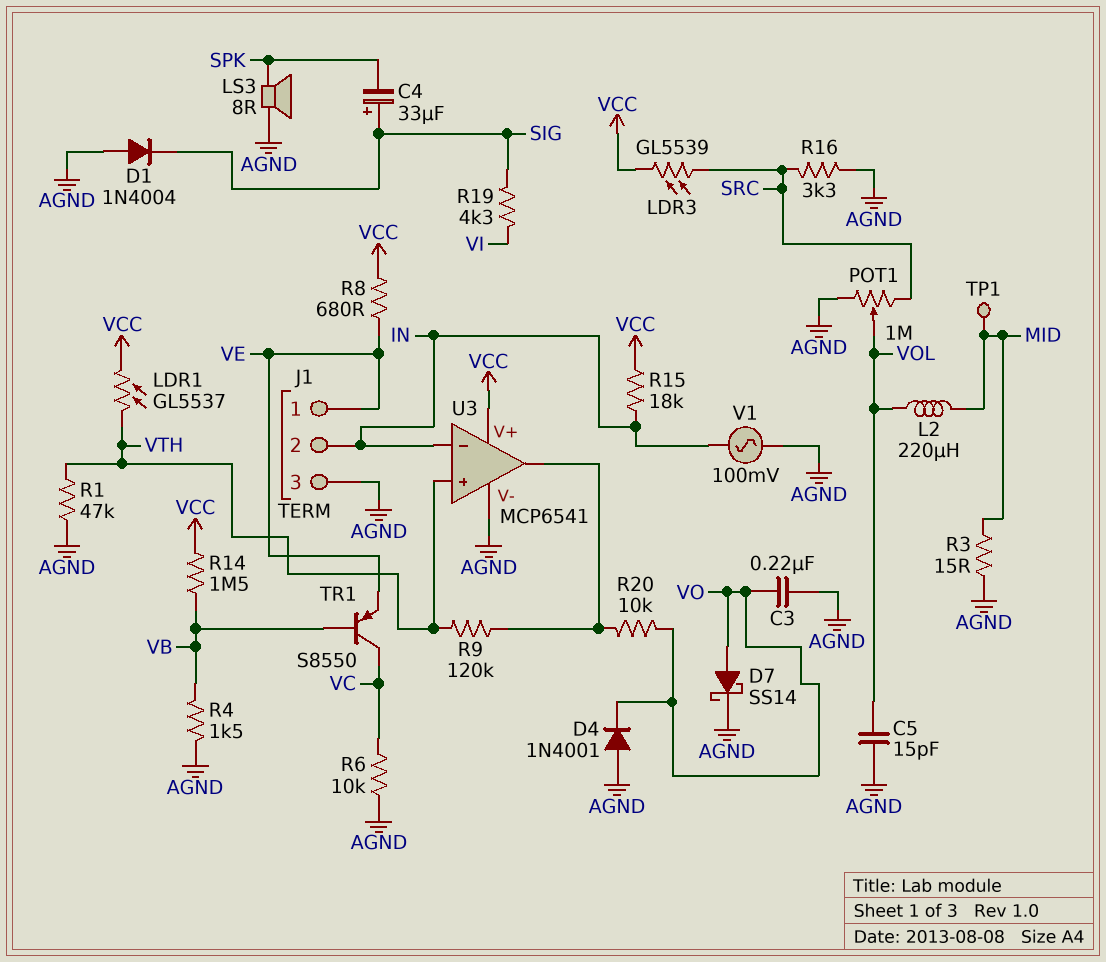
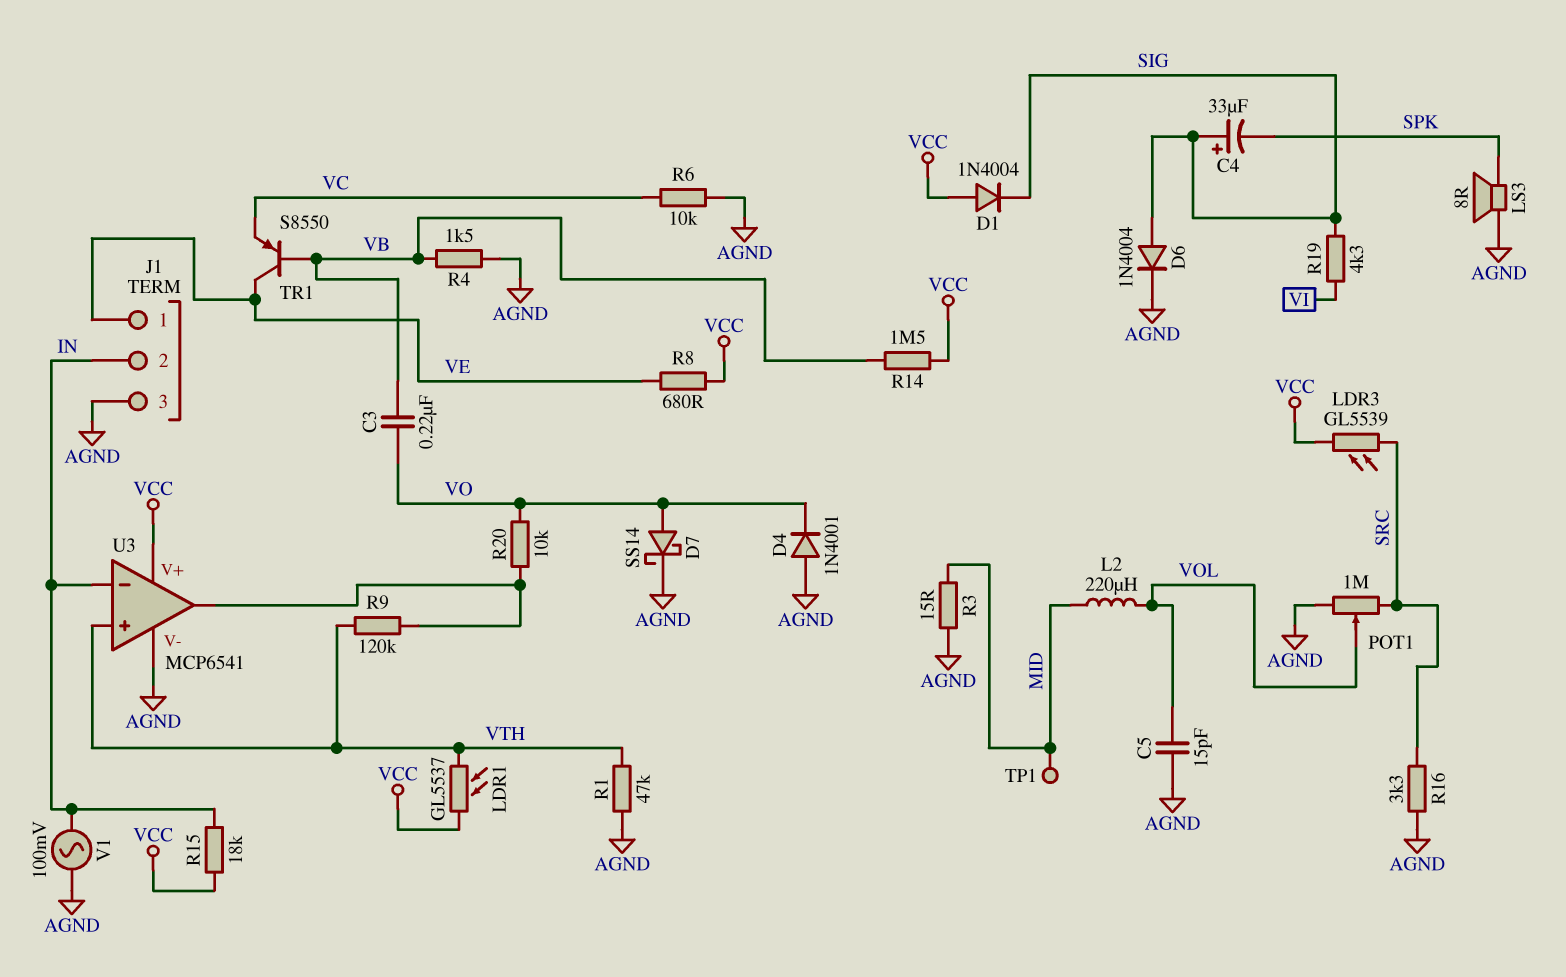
C3: 220nF (AGND, VO) -> 220nF (VB, VO)
D1: diode 1N4004 (A AGND, K SIG) -> diode 1N4004 (A VCC, K SIG)
D6: none -> diode 1N4004 (A SIG, K AGND)
TR1: PNP S8550 (B VB, C VC, E VE) -> PNP S8550 (B VB, C VE, E VC)

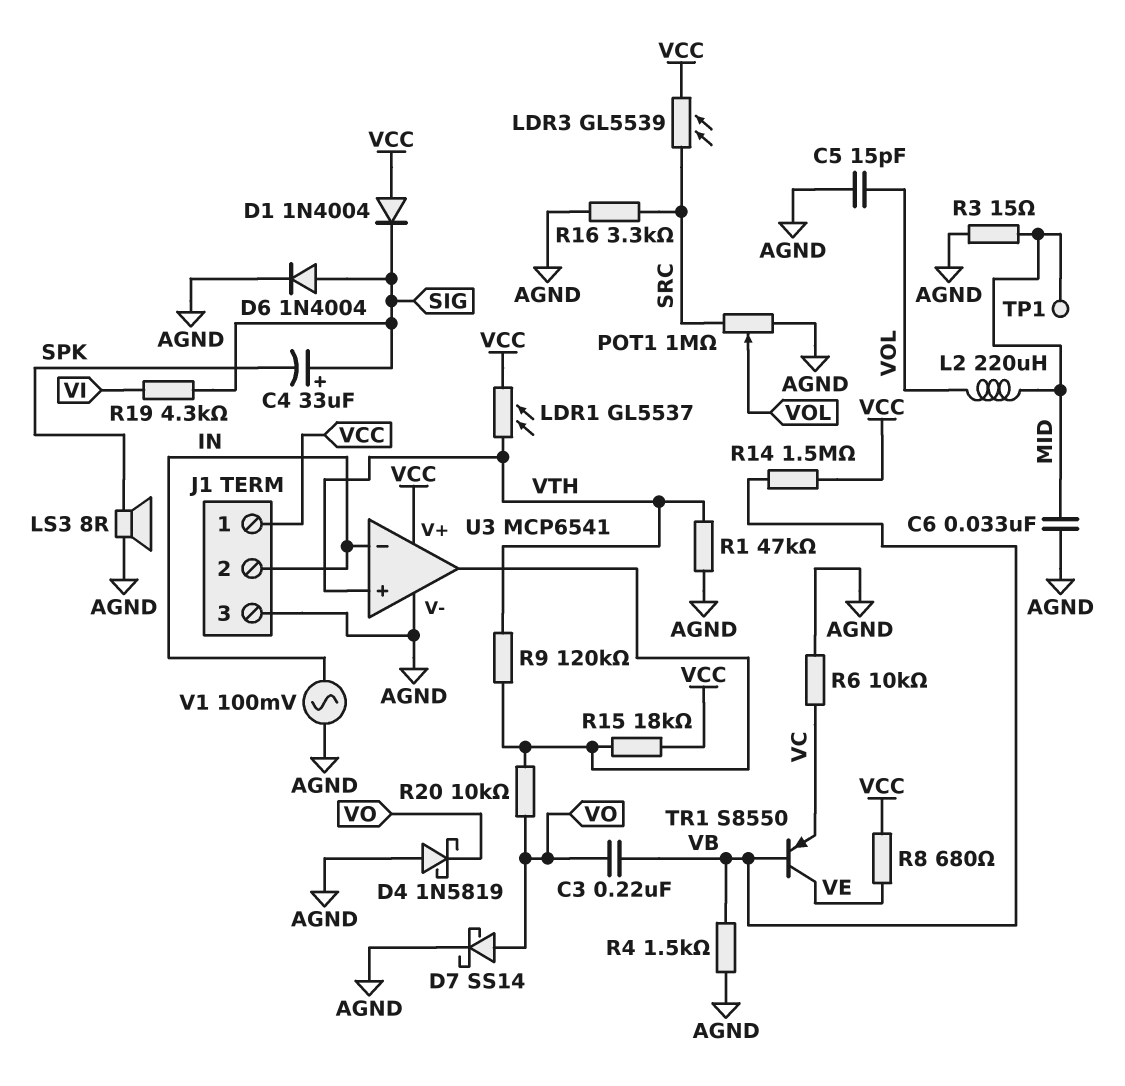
C6: none -> 33nF (AGND, MID)
D4: diode 1N4001 (A AGND, K VO) -> schottky 1N5819 (A AGND, K VO)
J1 pin 1: VE -> VCC
R15: 18k (IN, VCC) -> 18k (U3/out, VCC)

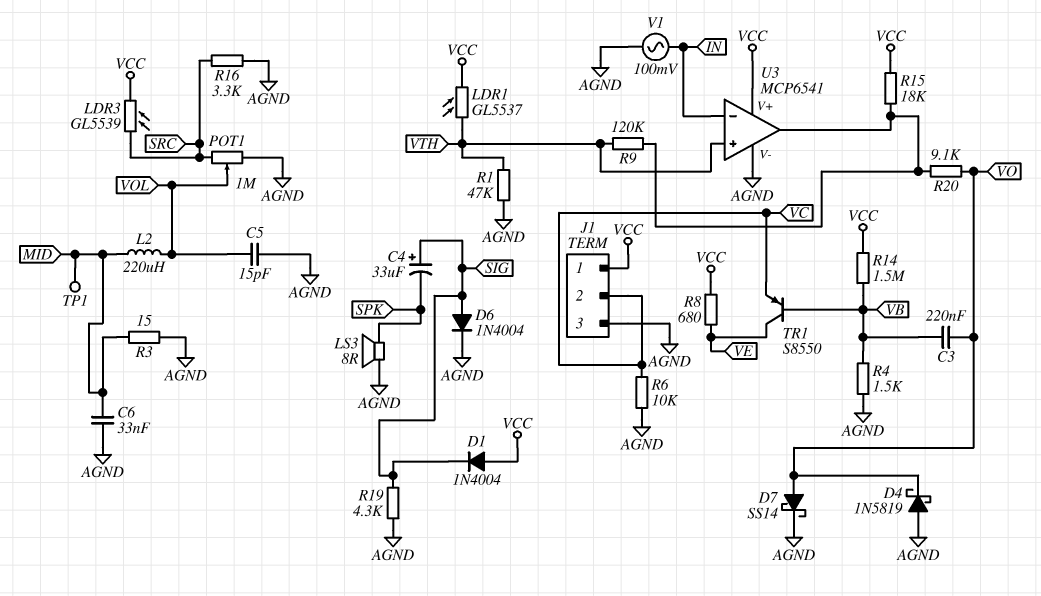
J1 pin 2: IN -> VC
R19: 4.3k (SIG, VI) -> 4.3k (AGND, SIG)
R20: 10k (U3/out, VO) -> 9.1k (U3/out, VO)

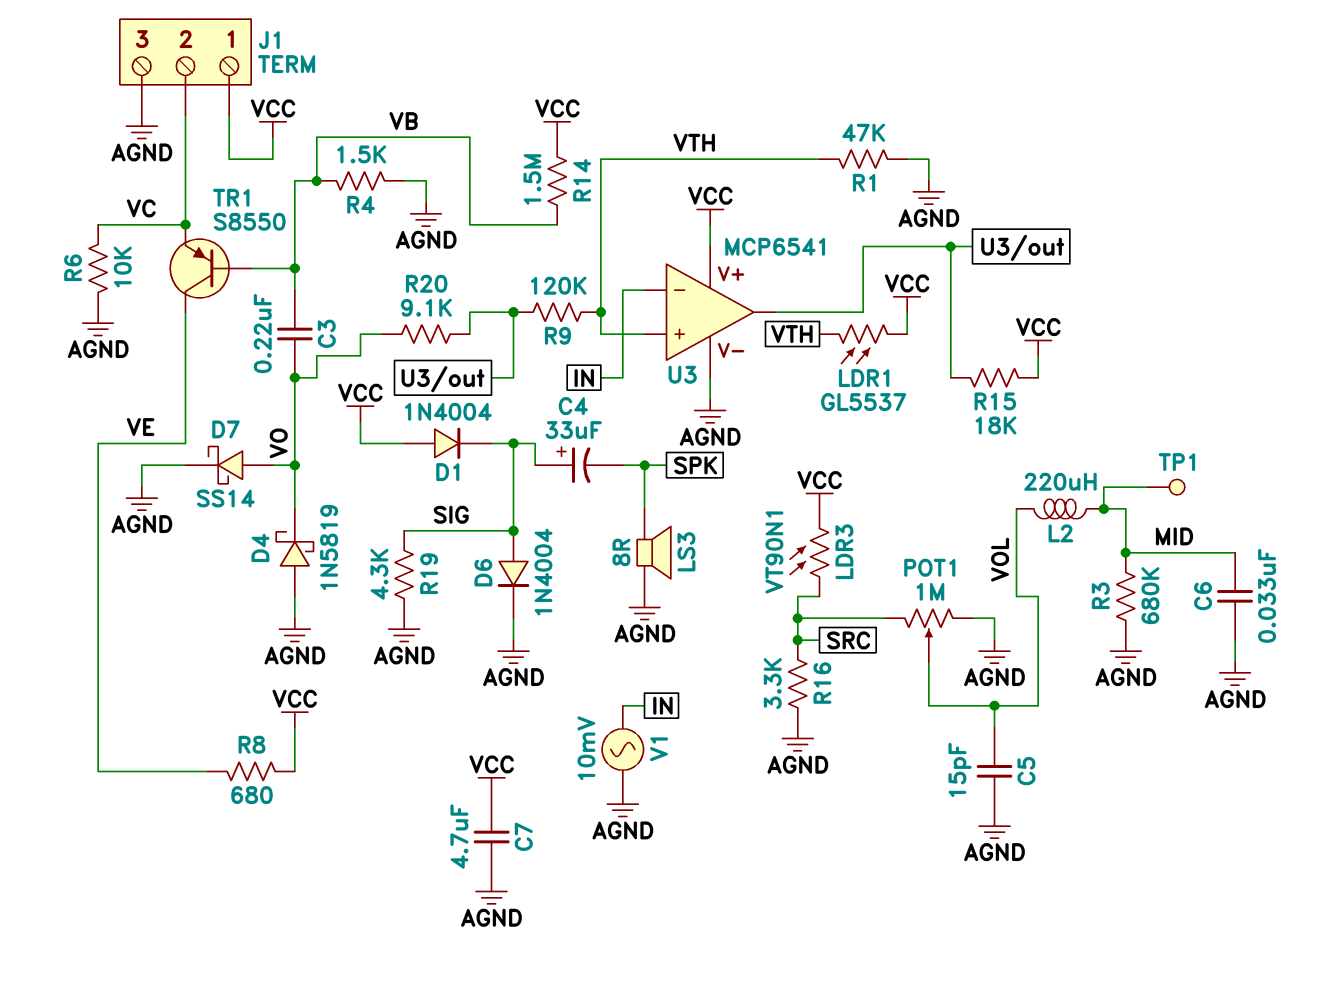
C7: none -> 4.7uF (AGND, VCC)
LDR3: GL5539 (SRC, VCC) -> VT90N1 (SRC, VCC)
R3: 15 (AGND, MID) -> 680k (AGND, MID)
V1: AC 100mV (AGND, IN) -> AC 10mV (AGND, IN)

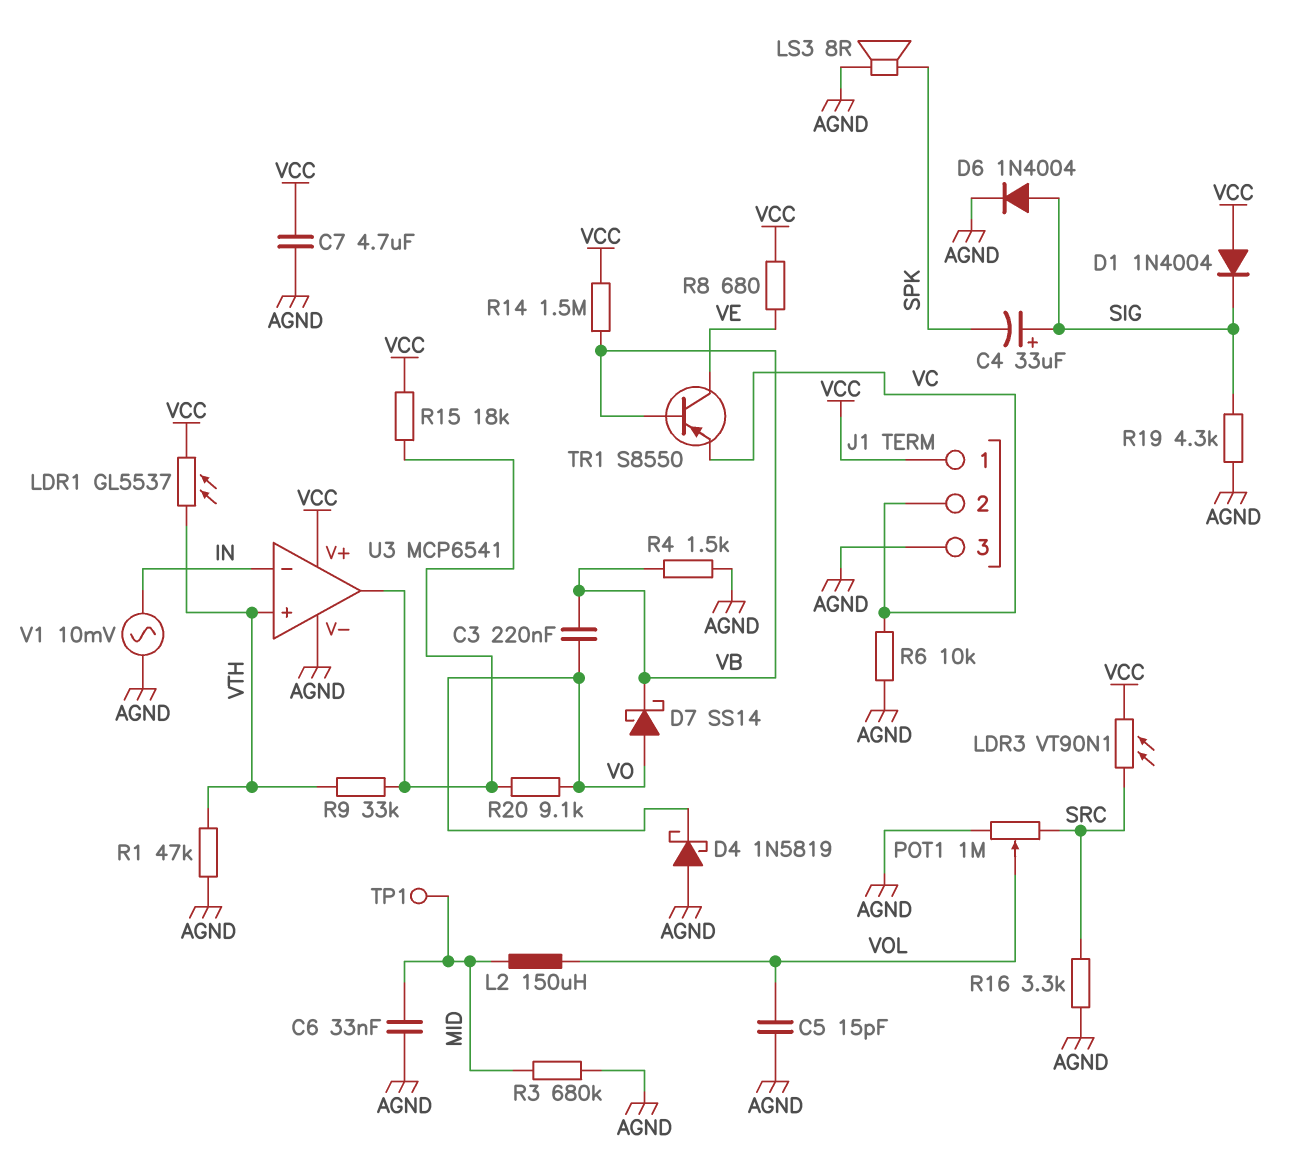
D7: schottky SS14 (A VO, K AGND) -> schottky SS14 (A VO, K VB)
L2: 220uH (MID, VOL) -> 150uH (MID, VOL)
R9: 120k (U3/out, VTH) -> 33k (U3/out, VTH)

